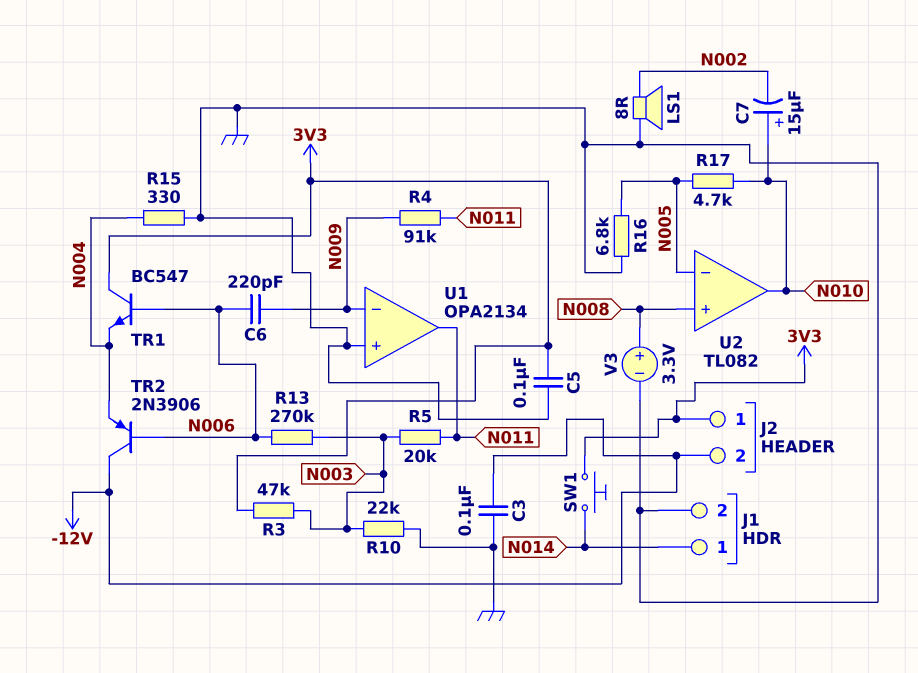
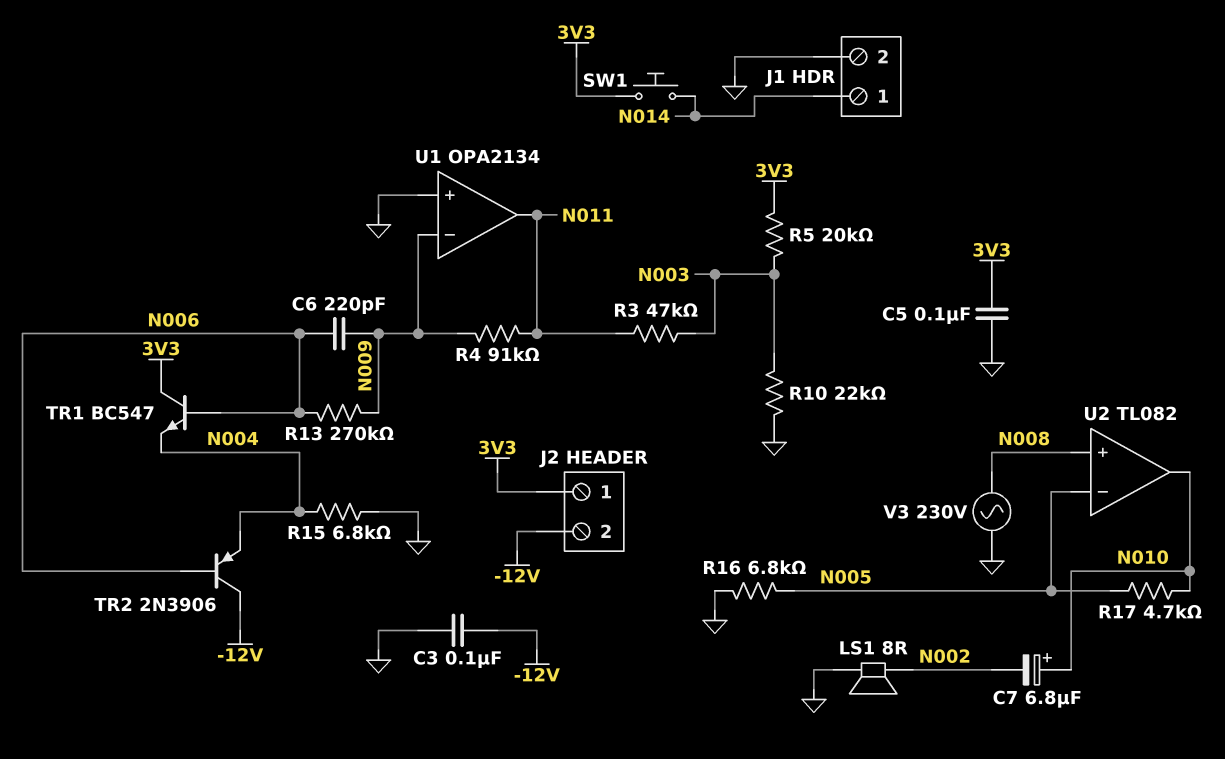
C7: 15uF (plus N010, minus N002) -> 6.8uF (plus N010, minus N002)
R3: 47k (3V3, N003) -> 47k (N003, N011)
R5: 20k (N003, N011) -> 20k (3V3, N003)
R13: 270k (N003, N006) -> 270k (N006, N009)
R15: 330 (GND, N004) -> 6.8k (GND, N004)
V3: 3.3V (plus N008, minus GND) -> AC 230V (GND, N008)

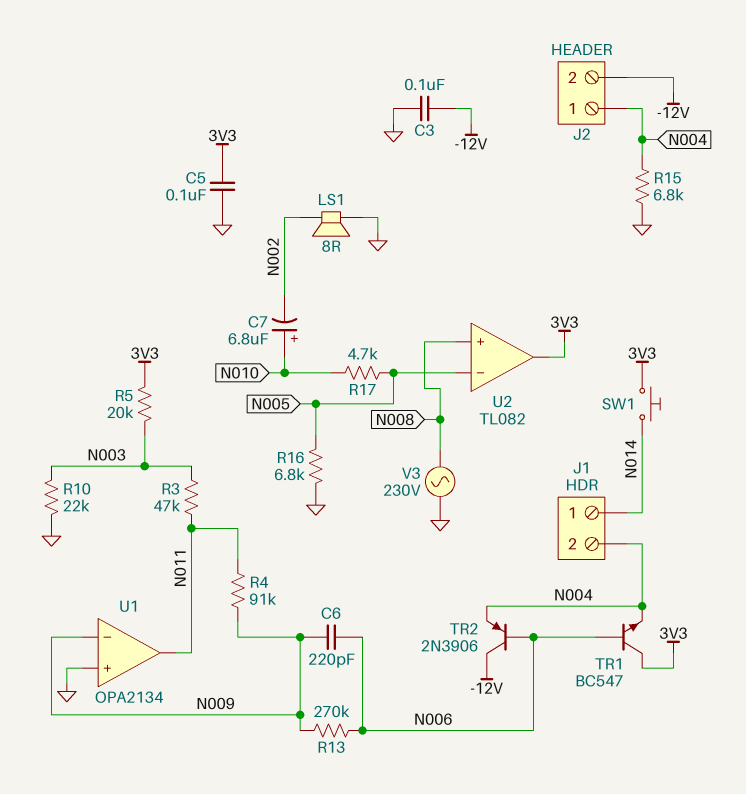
J1 pin 2: GND -> N004
J2 pin 1: 3V3 -> N004
U2 pin out: N010 -> 3V3

